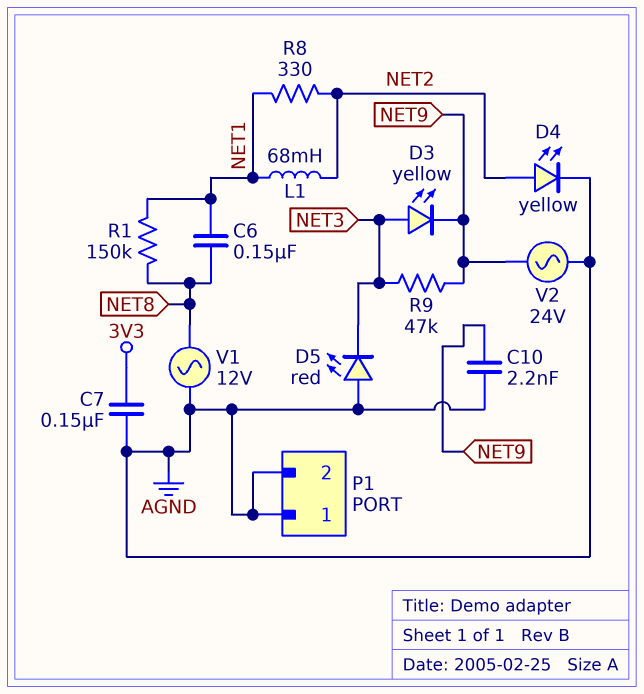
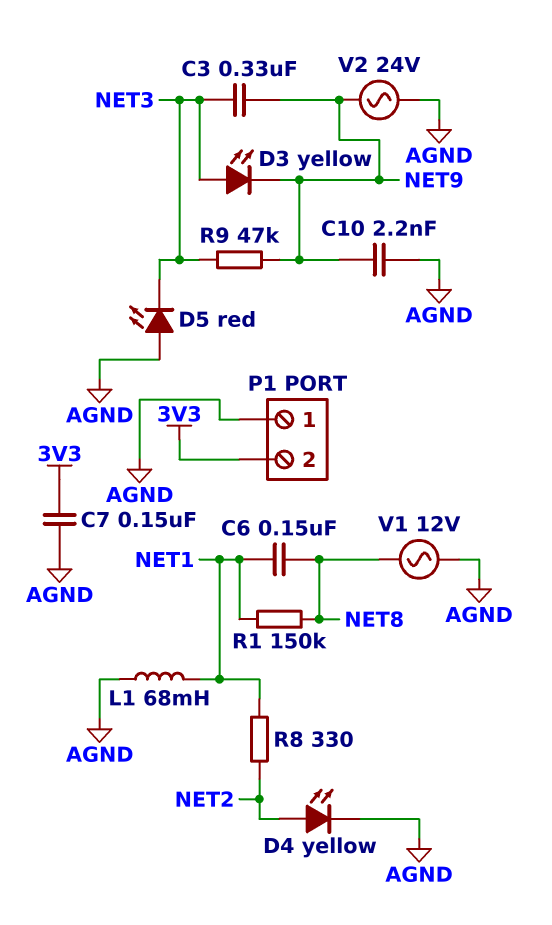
C3: none -> 330nF (NET3, NET9)
L1: 68mH (NET1, NET2) -> 68mH (AGND, NET1)
P1 pin 2: AGND -> 3V3

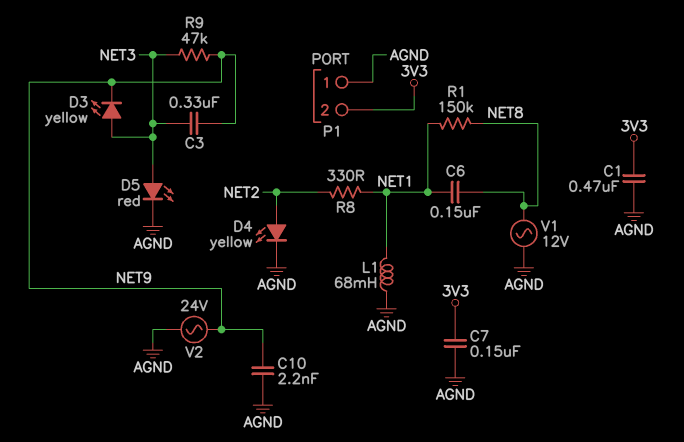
C1: none -> 470nF (3V3, AGND)
D5: LED red (A AGND, K NET3) -> LED red (A NET3, K AGND)

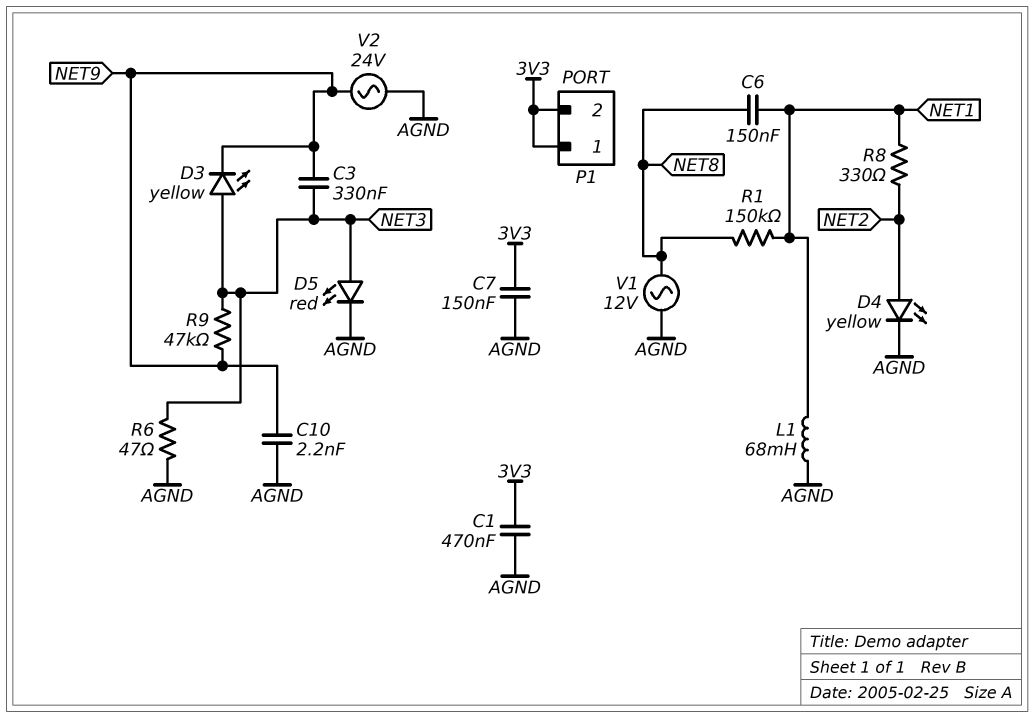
P1 pin 1: AGND -> 3V3
R6: none -> 47 (AGND, NET3)

